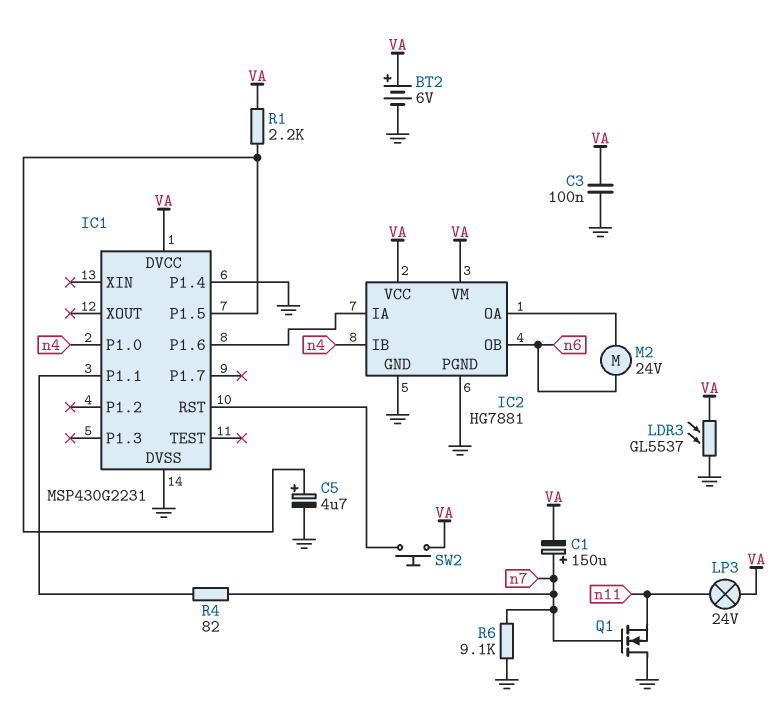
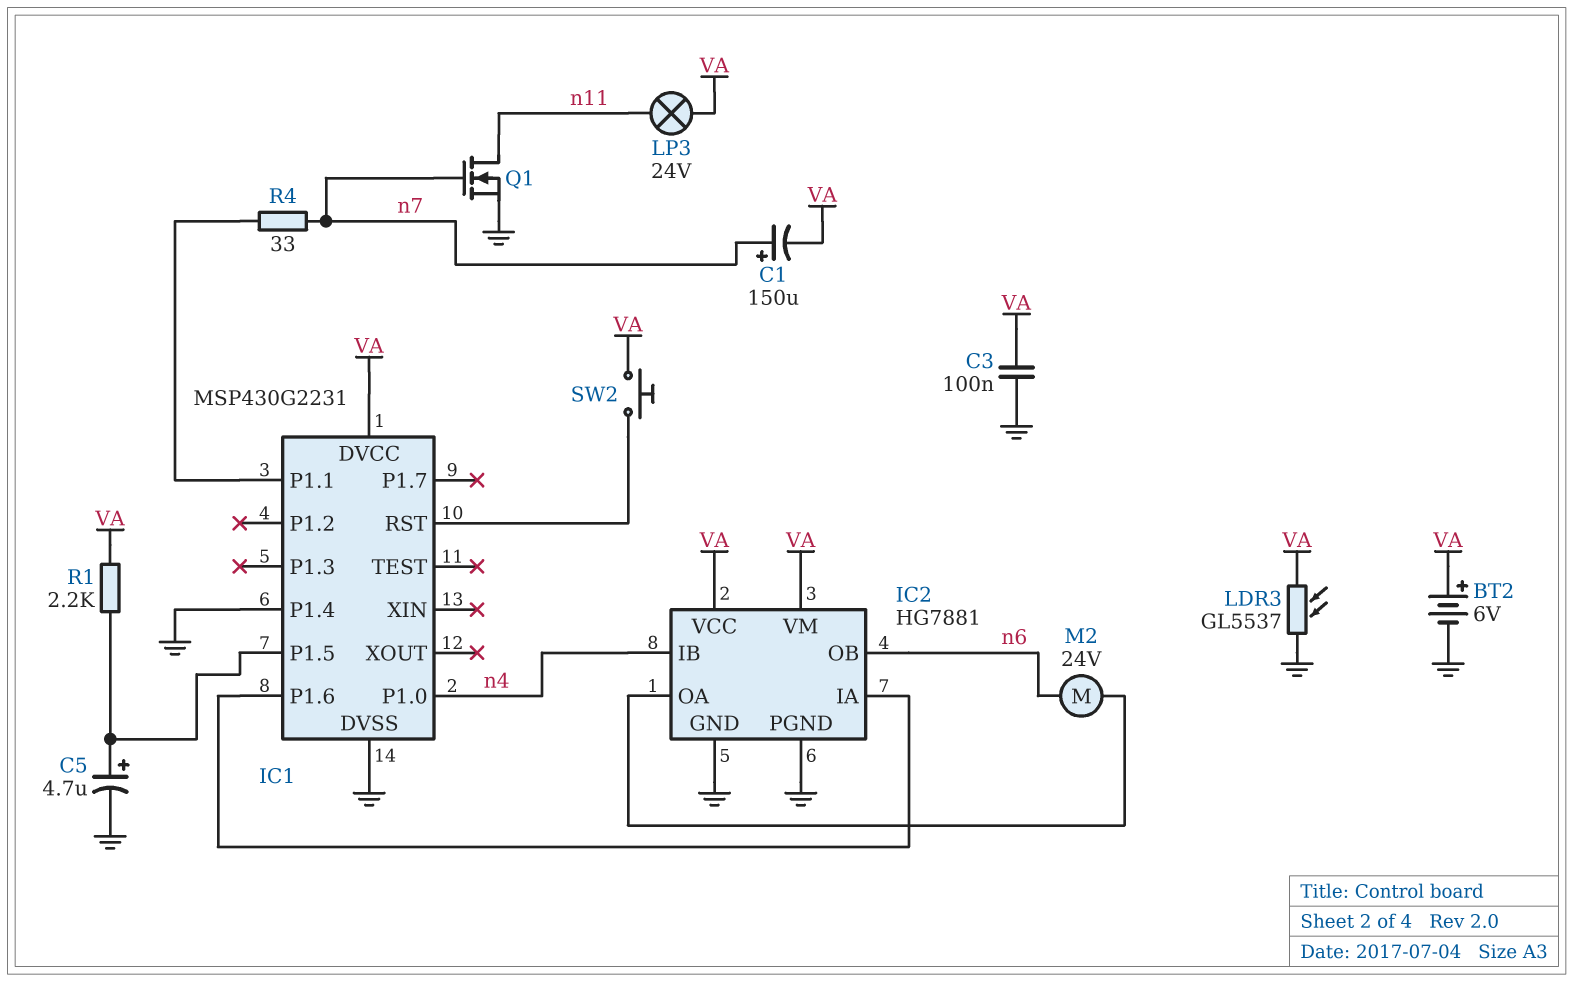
Q1: NMOS (G n7, D GND, S n11) -> NMOS (G n7, D n11, S GND)
R4: 82 (IC1/P1.1, n7) -> 33 (IC1/P1.1, n7)
R6: 9.1k (GND, n7) -> none

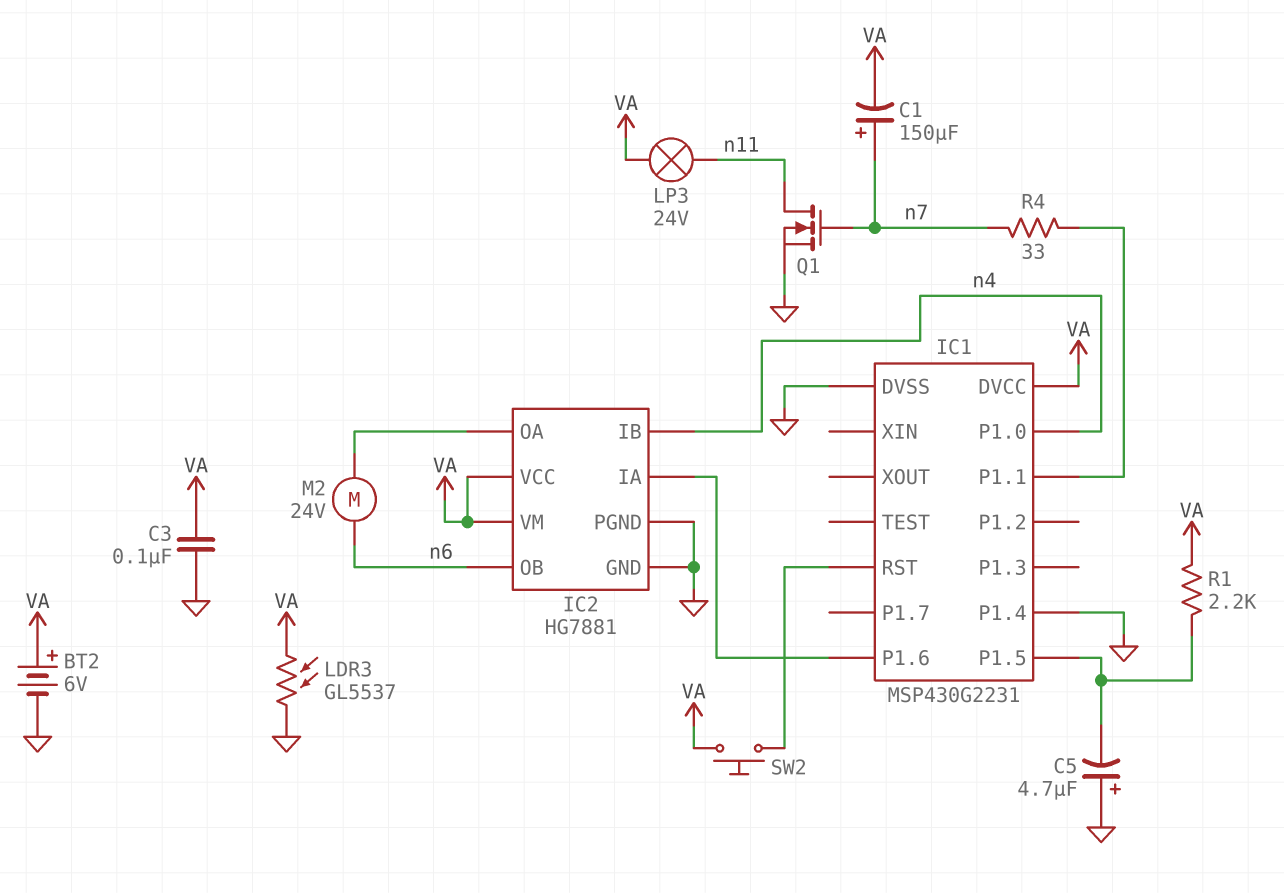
C5: 4.7uF (plus IC1/P1.5, minus GND) -> 4.7uF (plus GND, minus IC1/P1.5)

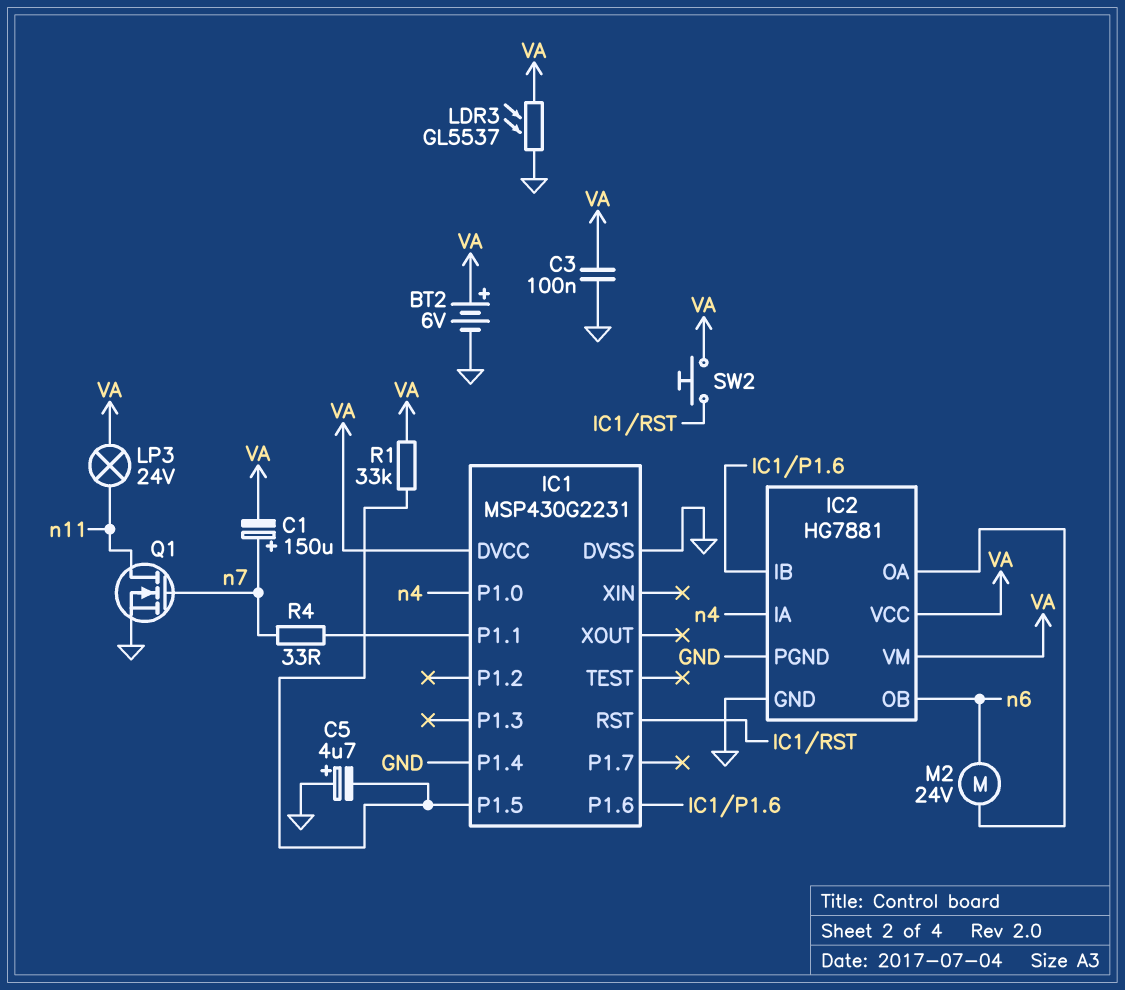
IC2 pin IA: IC1/P1.6 -> n4
IC2 pin IB: n4 -> IC1/P1.6
R1: 2.2k (IC1/P1.5, VA) -> 33k (IC1/P1.5, VA)

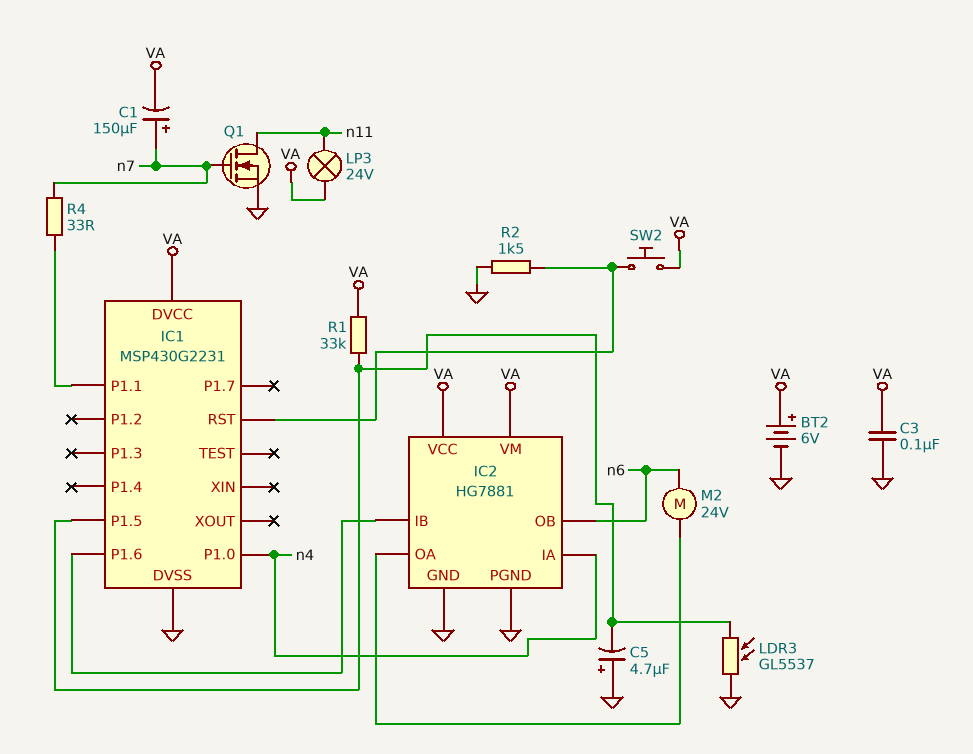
IC1 pin P1.4: GND -> none
LDR3: GL5537 (GND, VA) -> GL5537 (GND, IC1/P1.5)
R2: none -> 1.5k (GND, IC1/RST)

